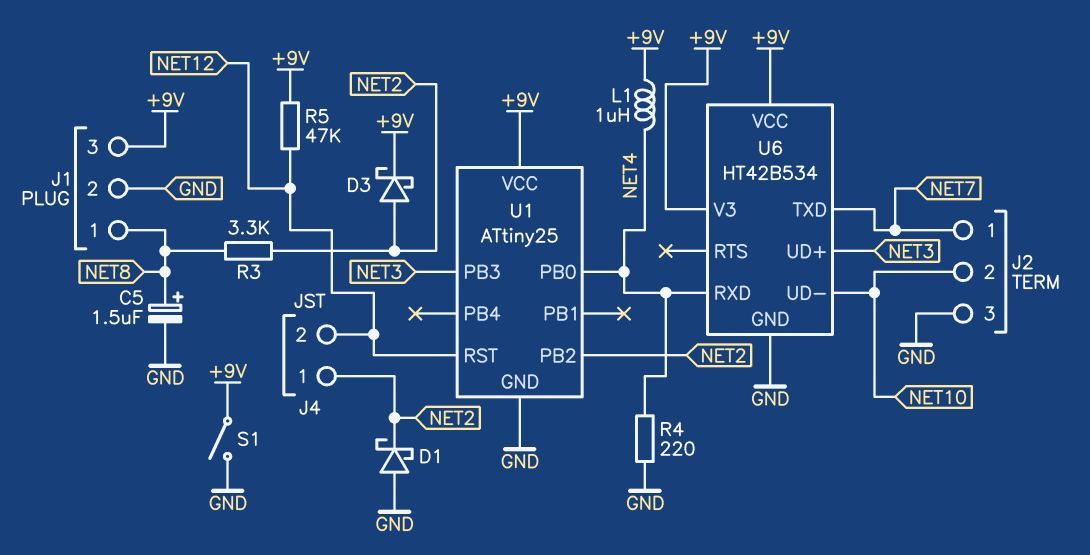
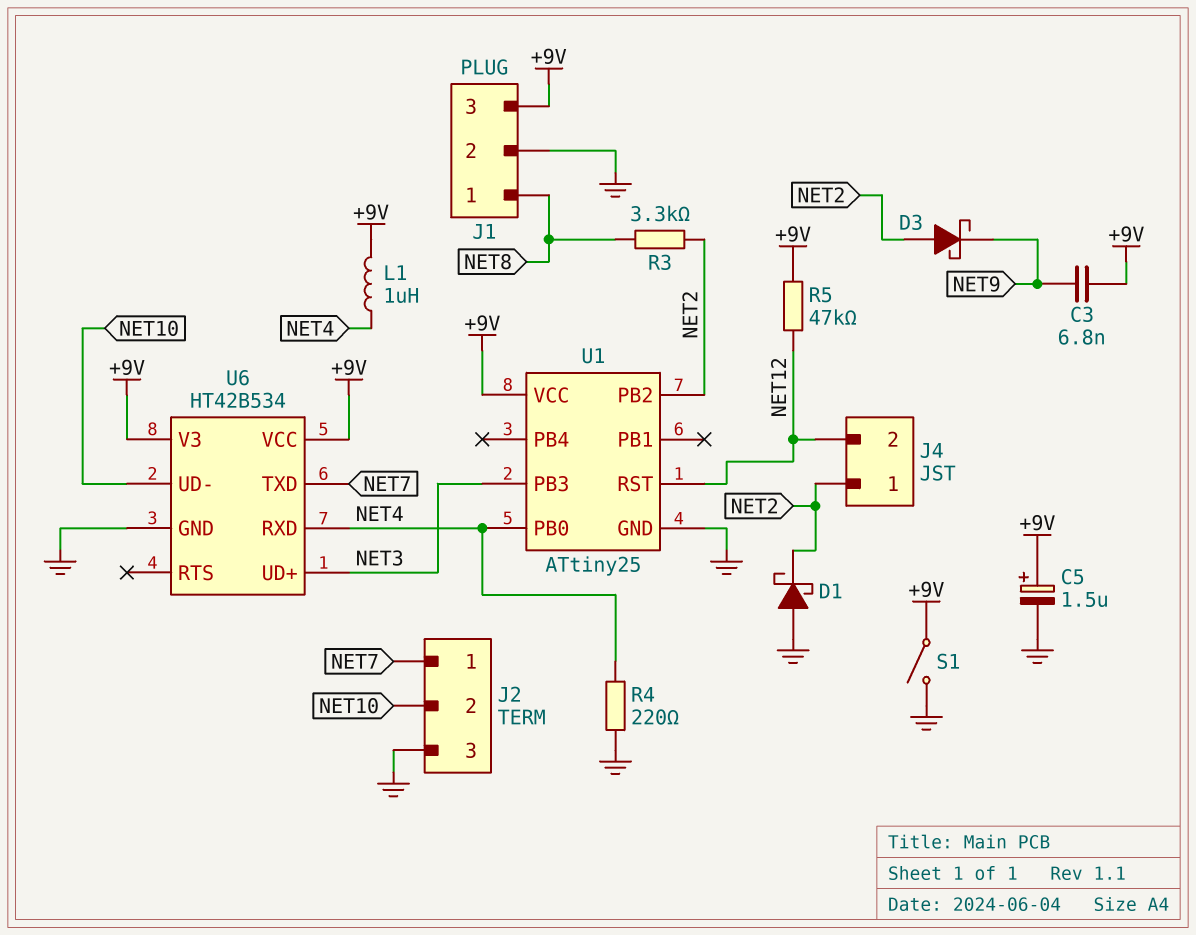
C3: none -> 6.8nF (+9V, NET9)
C5: 1.5uF (plus NET8, minus GND) -> 1.5uF (plus +9V, minus GND)
D3: schottky (A NET2, K +9V) -> schottky (A NET2, K NET9)

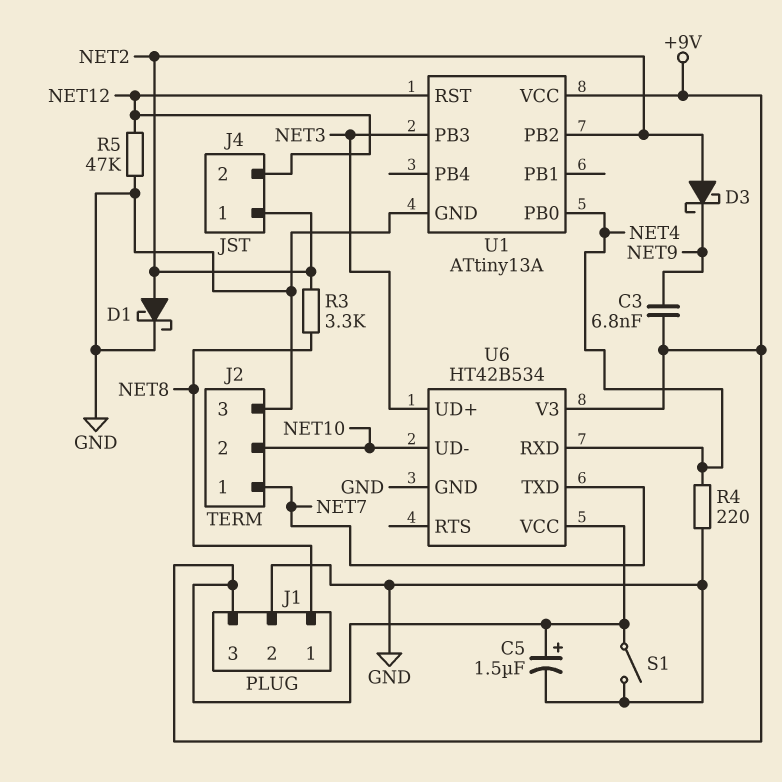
D1: schottky (A GND, K NET2) -> schottky (A NET2, K GND)
L1: 1uH (+9V, NET4) -> none
R5: 47k (+9V, NET12) -> 47k (GND, NET12)
U1: ATtiny25 -> ATtiny13A

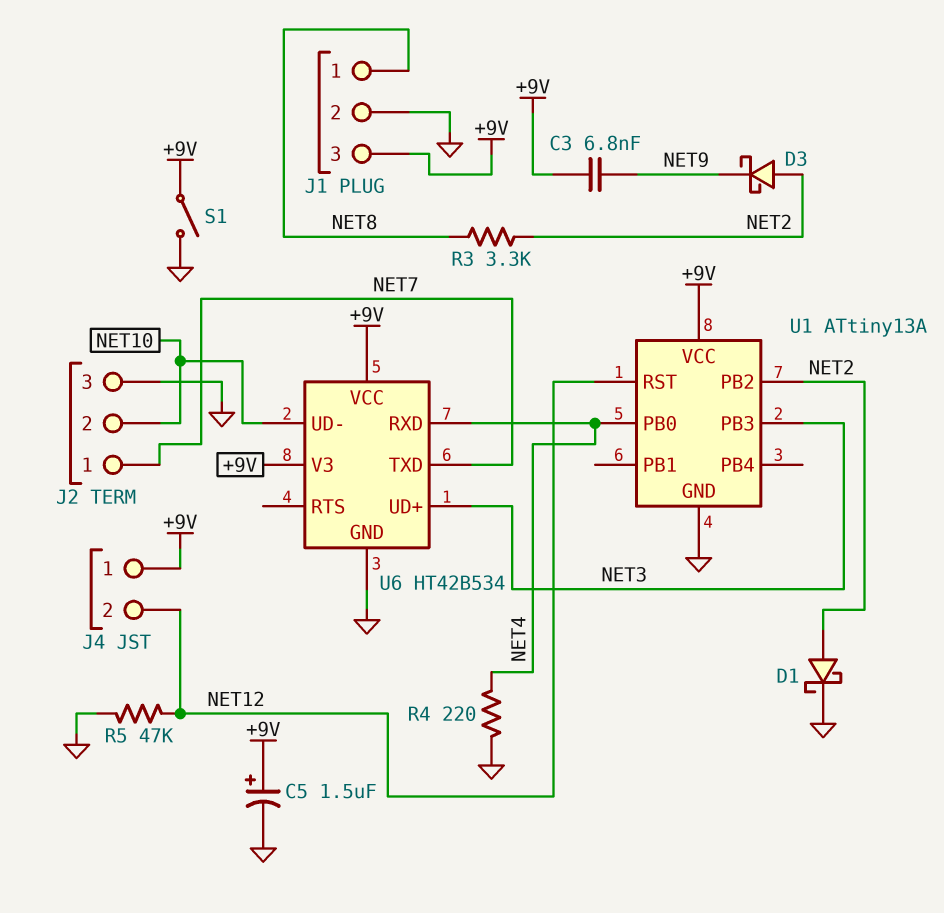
J4 pin 1: NET2 -> +9V

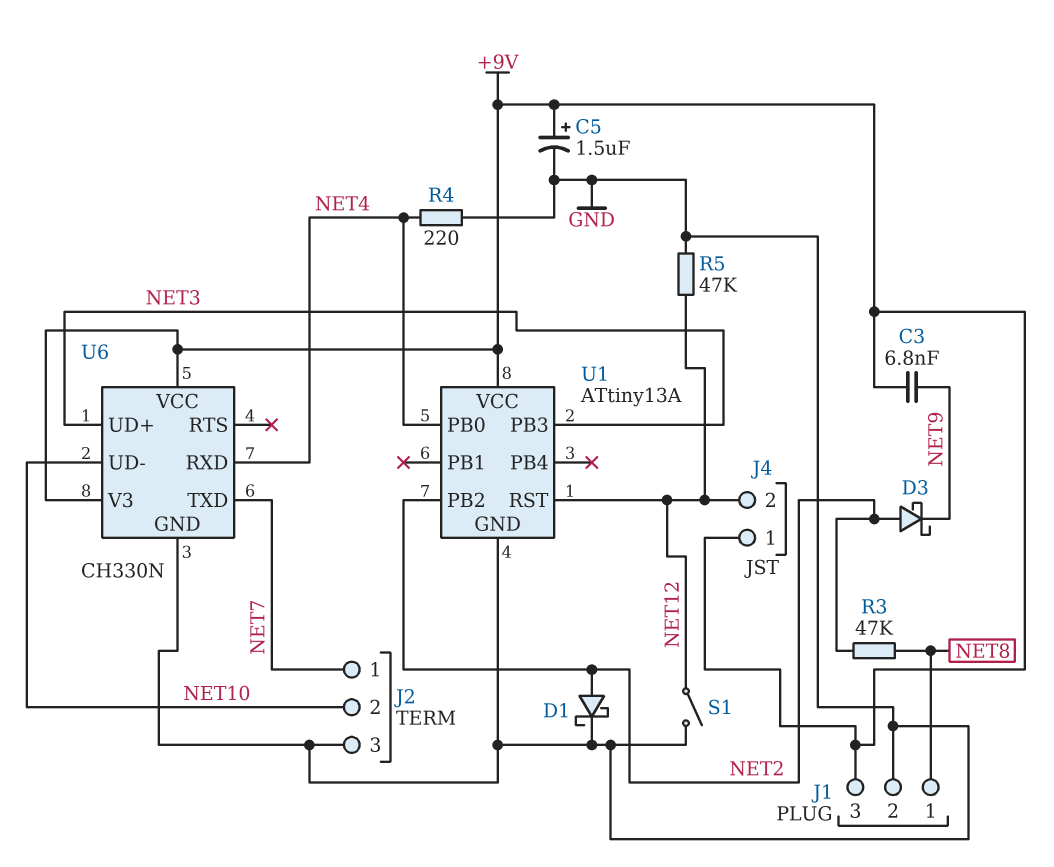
R3: 3.3k (NET2, NET8) -> 47k (NET2, NET8)
S1: switch (+9V, GND) -> switch (GND, NET12)
U6: HT42B534 -> CH330N

